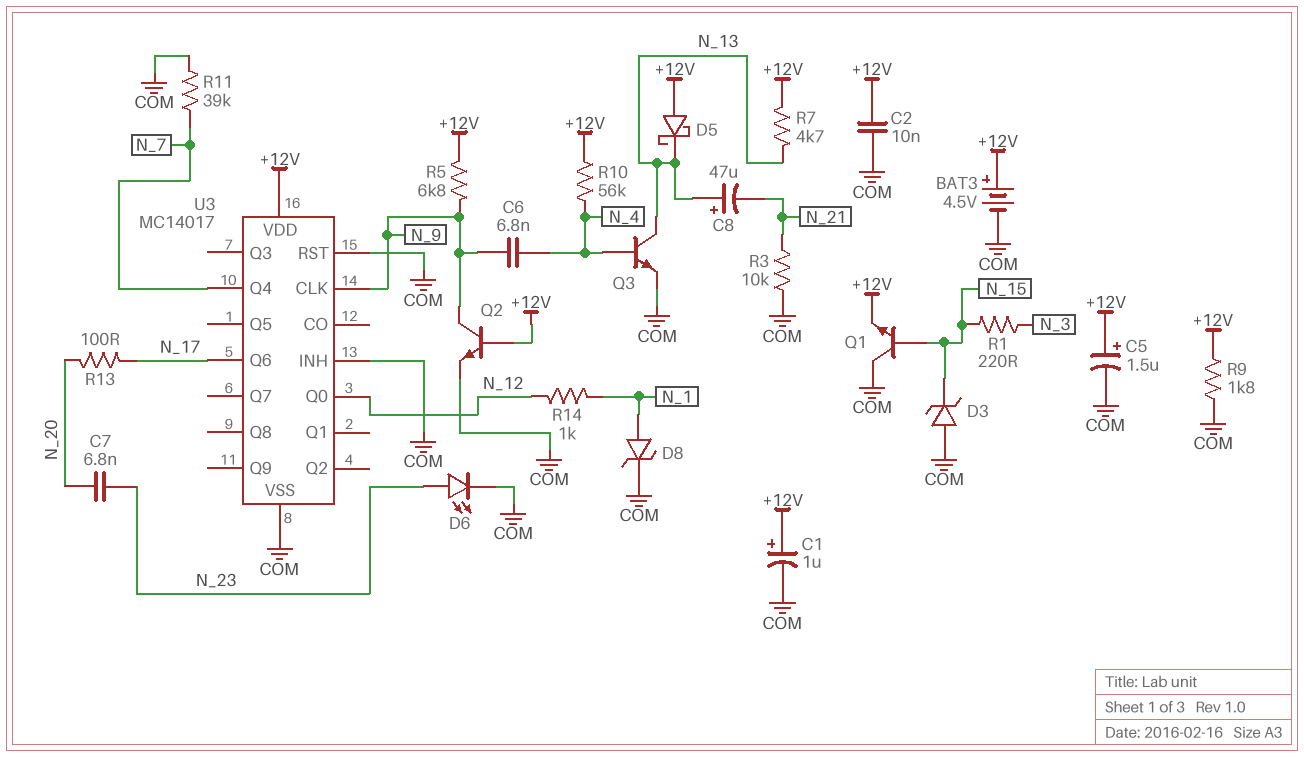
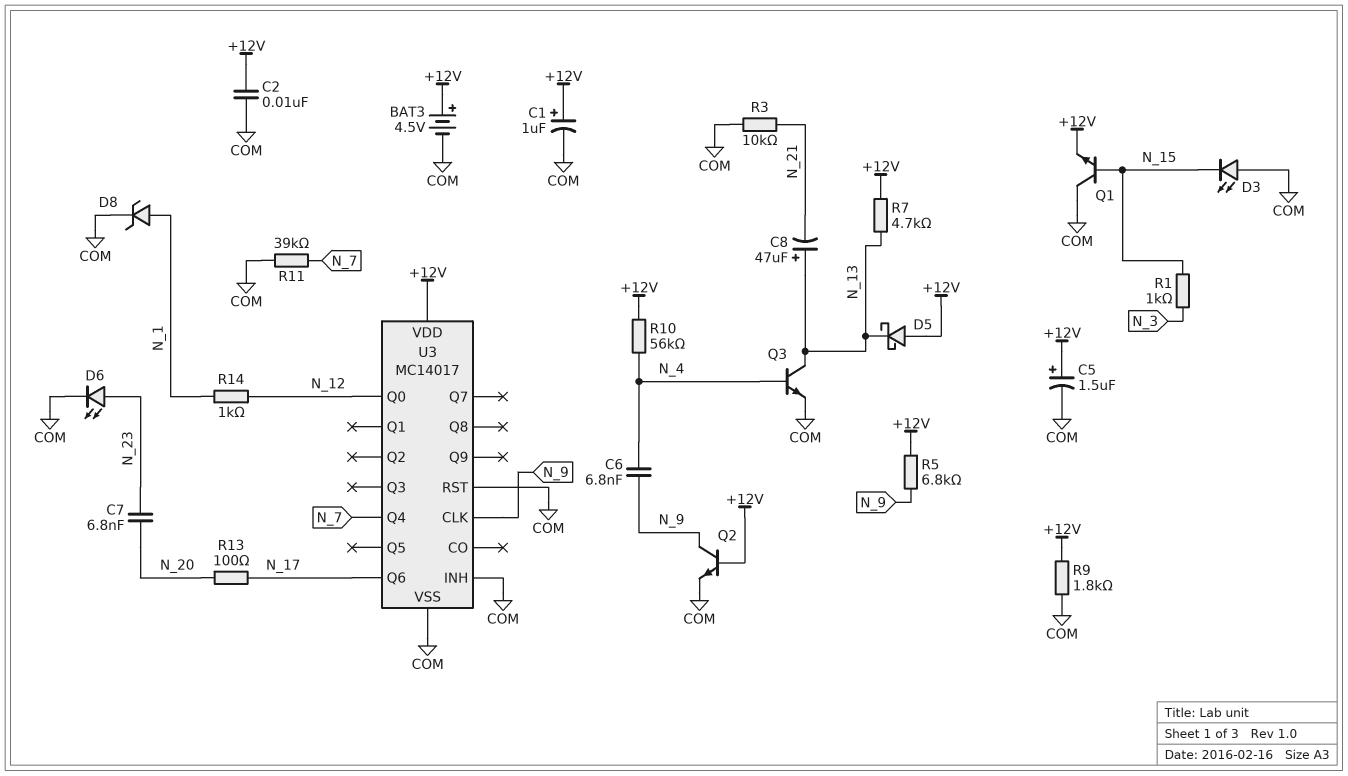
D3: zener (A COM, K N_15) -> LED (A COM, K N_15)
R1: 220 (N_3, N_15) -> 1k (N_3, N_15)

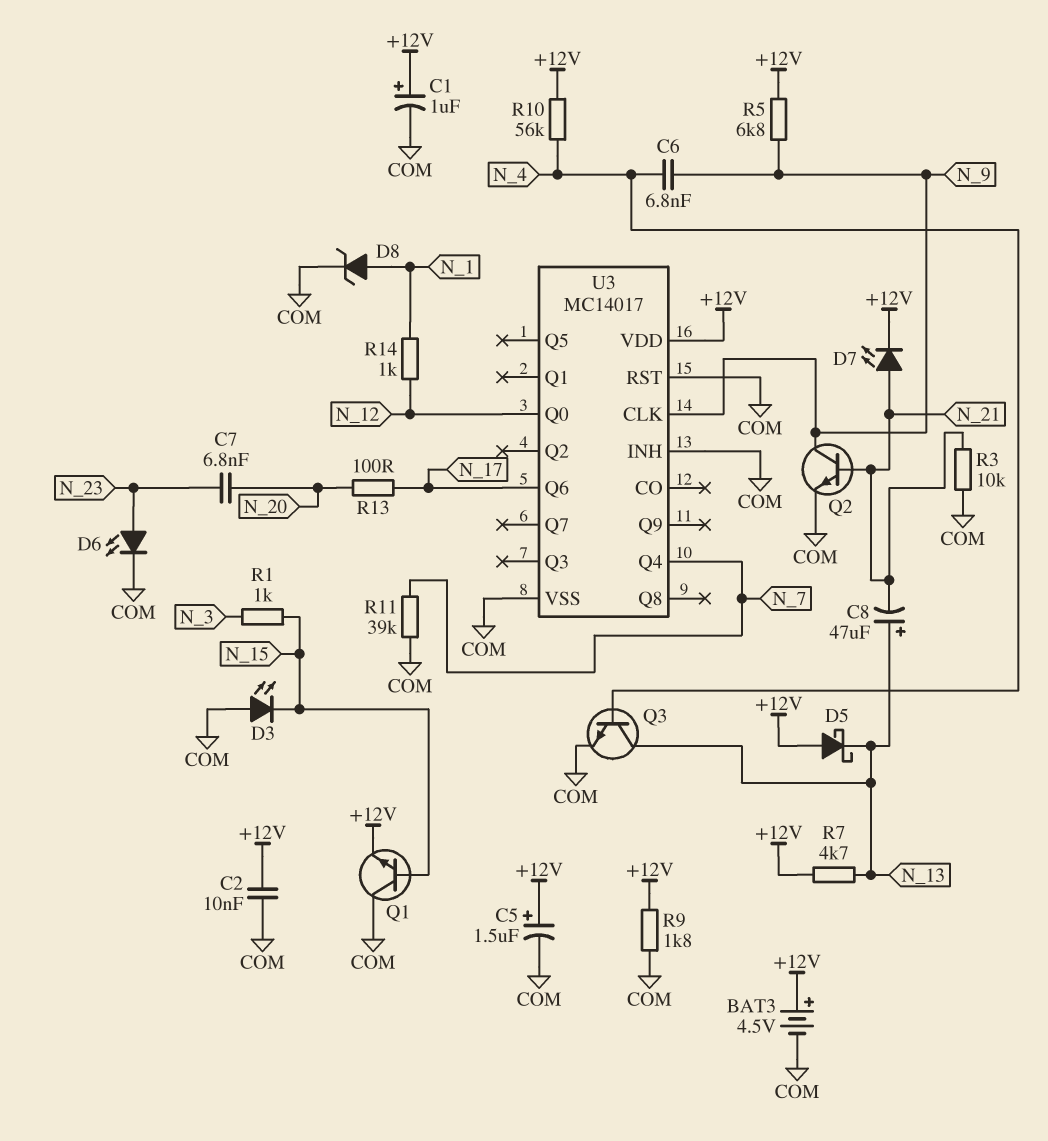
D7: none -> LED (A N_21, K +12V)
Q2: NPN (B +12V, C N_9, E COM) -> NPN (B N_21, C N_9, E COM)

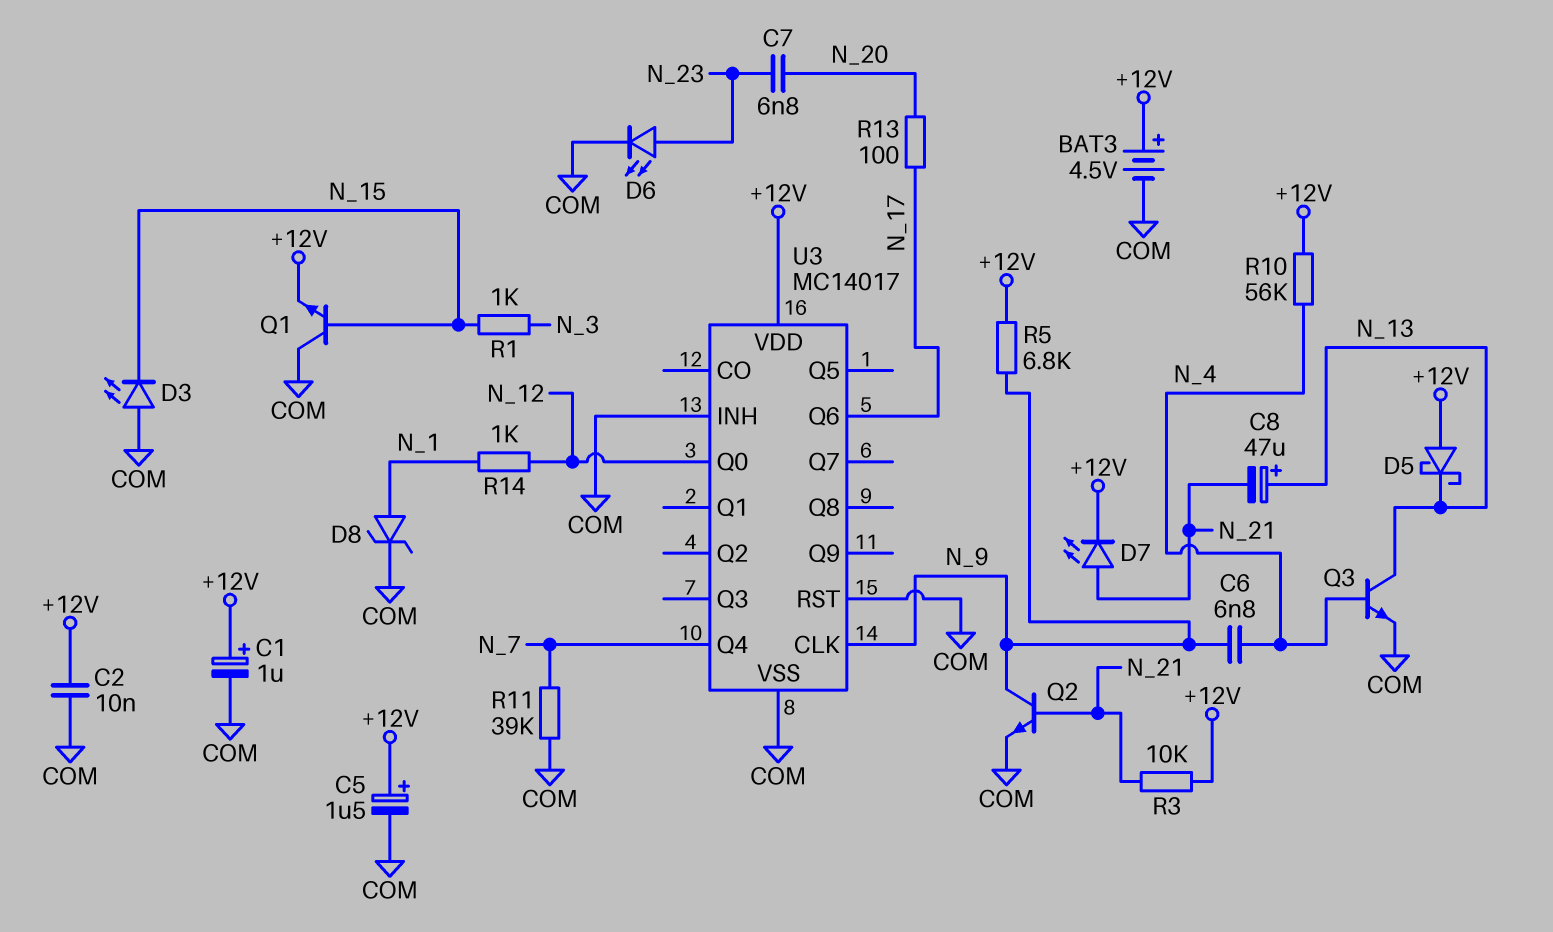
R3: 10k (COM, N_21) -> 10k (+12V, N_21)
R7: 4.7k (+12V, N_13) -> none
R9: 1.8k (+12V, COM) -> none

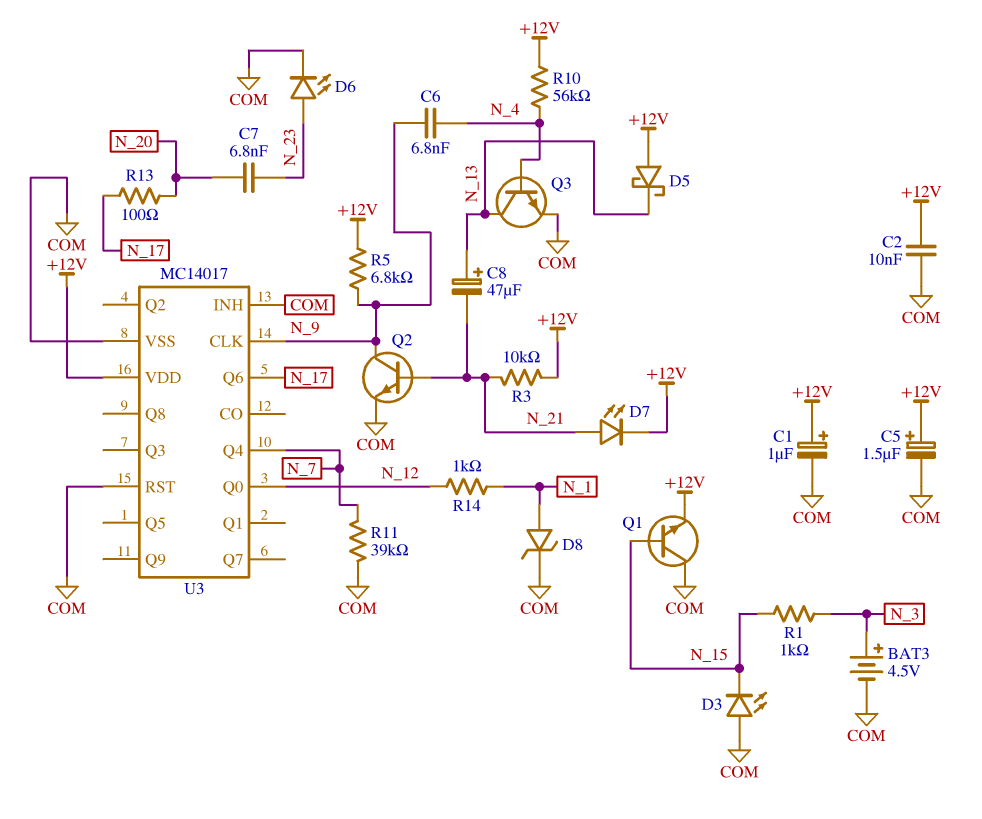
BAT3: 4.5V (plus +12V, minus COM) -> 4.5V (plus N_3, minus COM)

